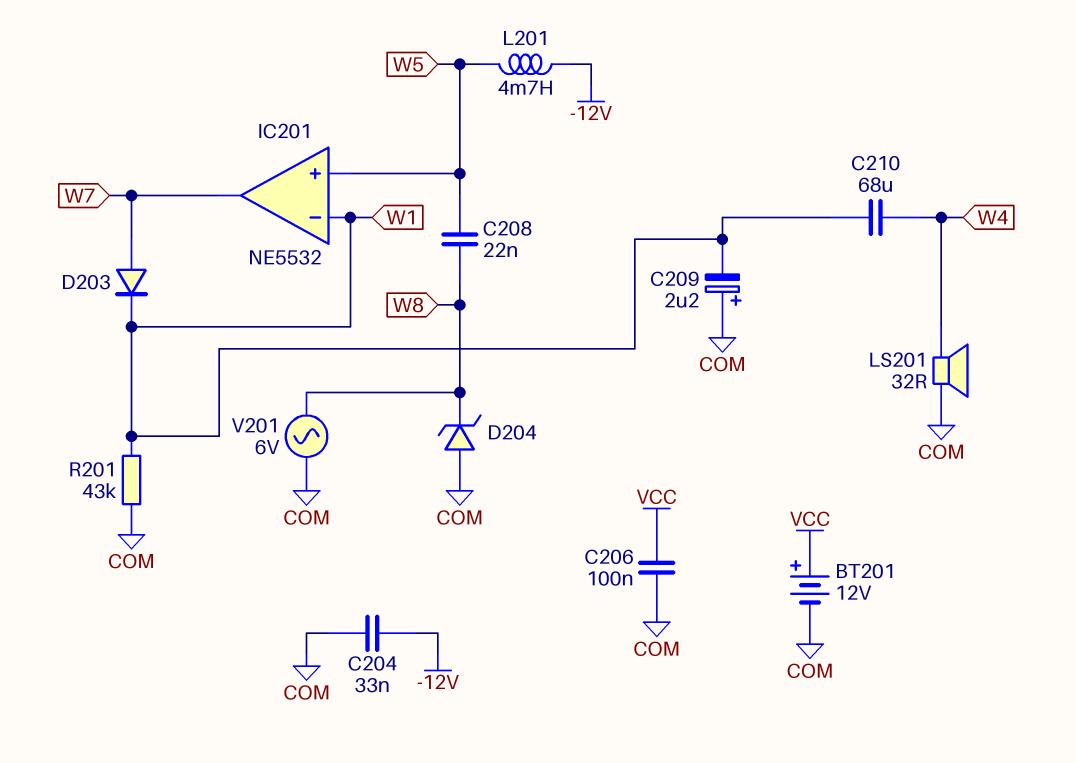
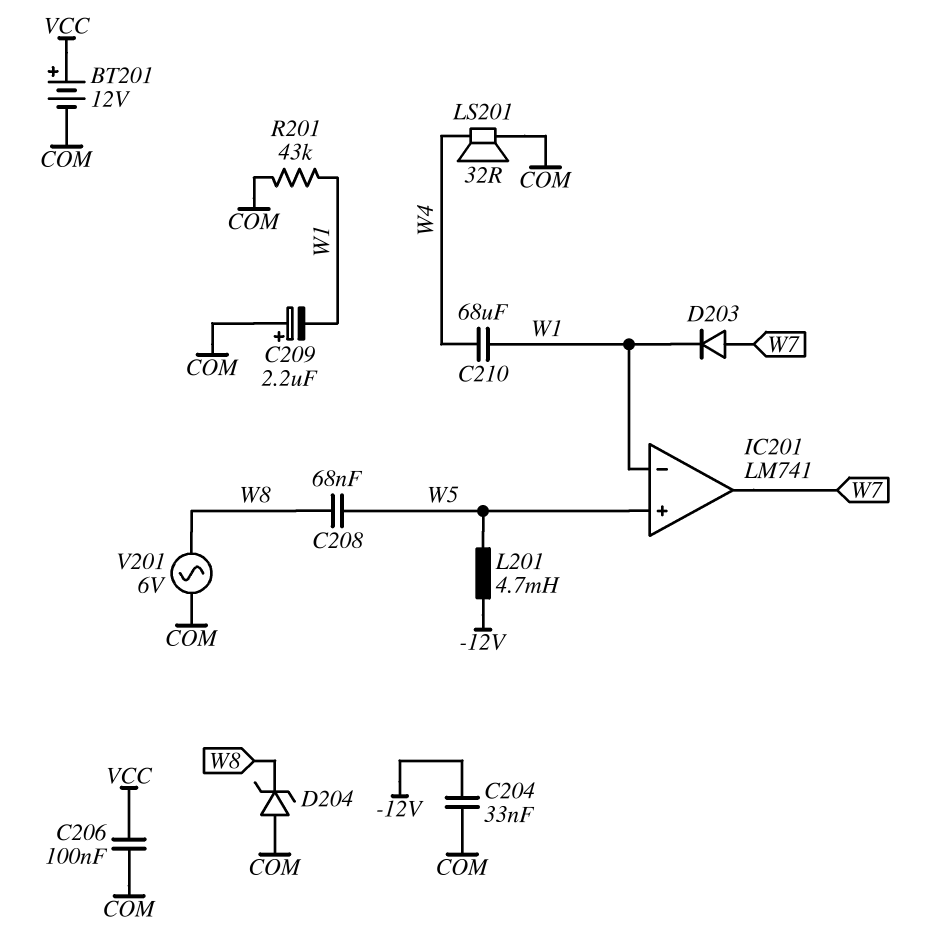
C208: 22nF (W5, W8) -> 68nF (W5, W8)
IC201: NE5532 -> LM741

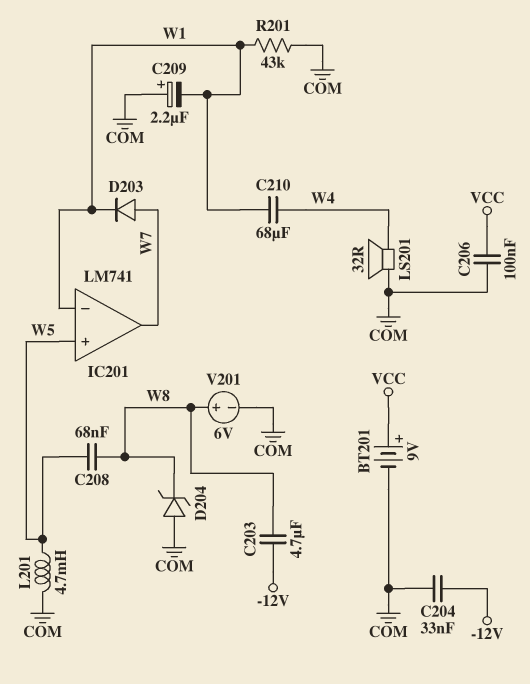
BT201: 12V (plus VCC, minus COM) -> 9V (plus VCC, minus COM)
C203: none -> 4.7uF (-12V, W8)
L201: 4.7mH (-12V, W5) -> 4.7mH (COM, W5)
V201: AC 6V (COM, W8) -> 6V (plus W8, minus COM)

